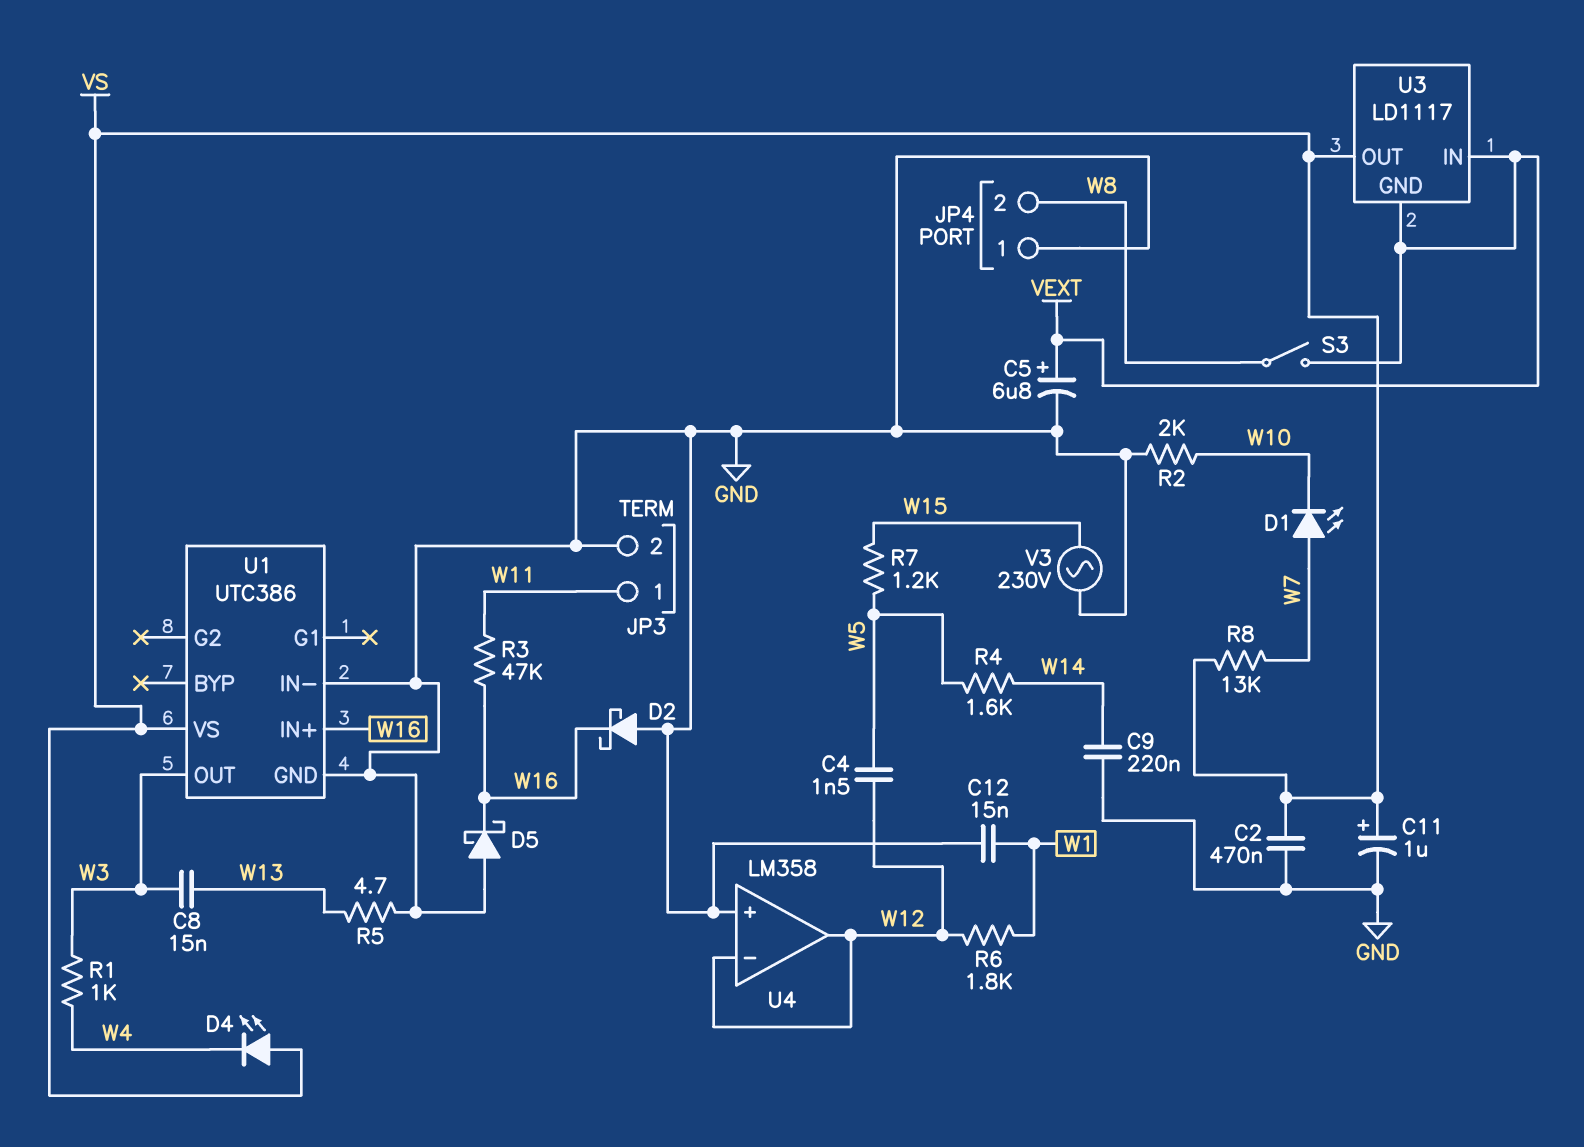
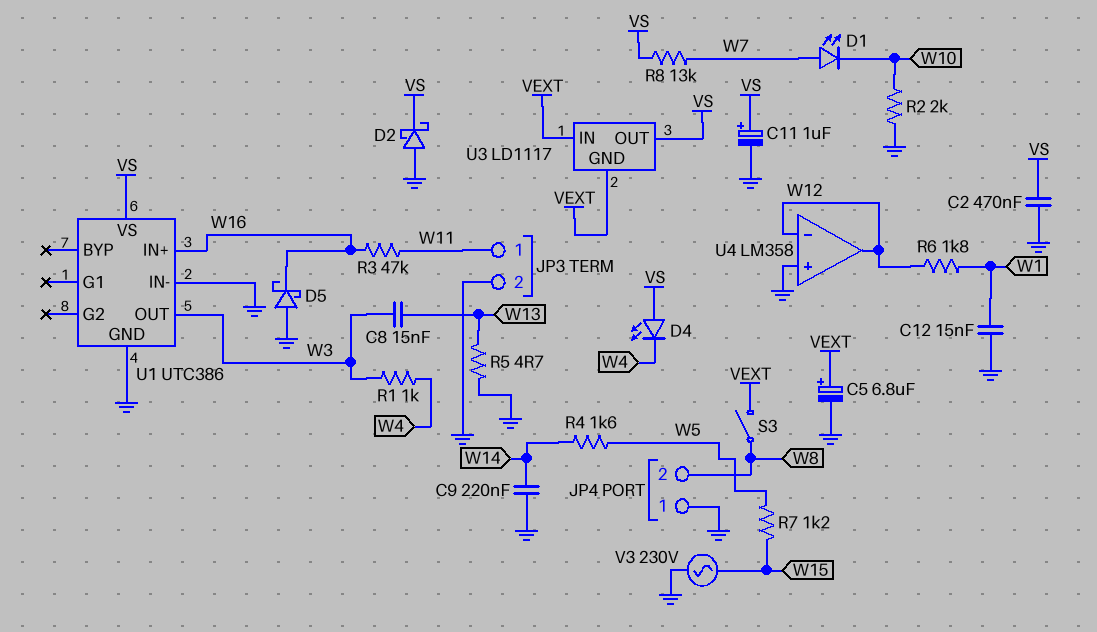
C4: 1.5nF (W5, W12) -> none
D2: schottky (A GND, K W16) -> schottky (A GND, K VS)

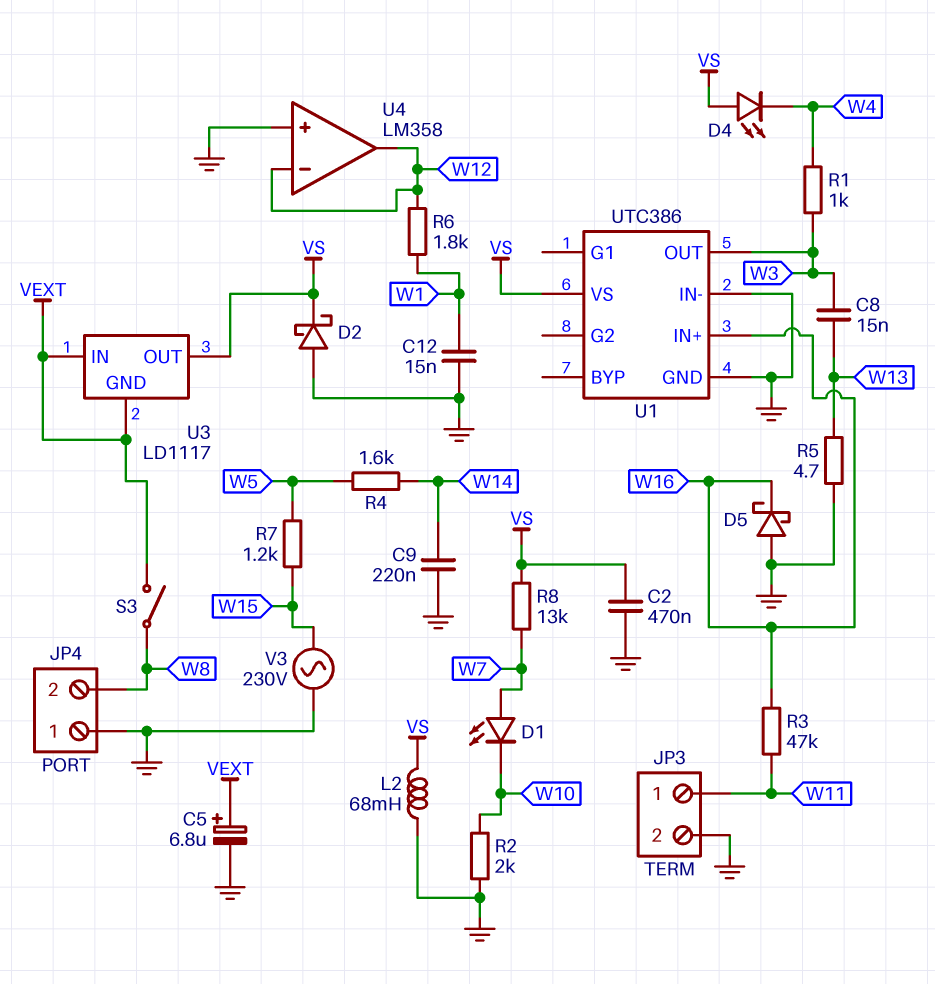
C11: 1uF (plus VS, minus GND) -> none
L2: none -> 68mH (GND, VS)

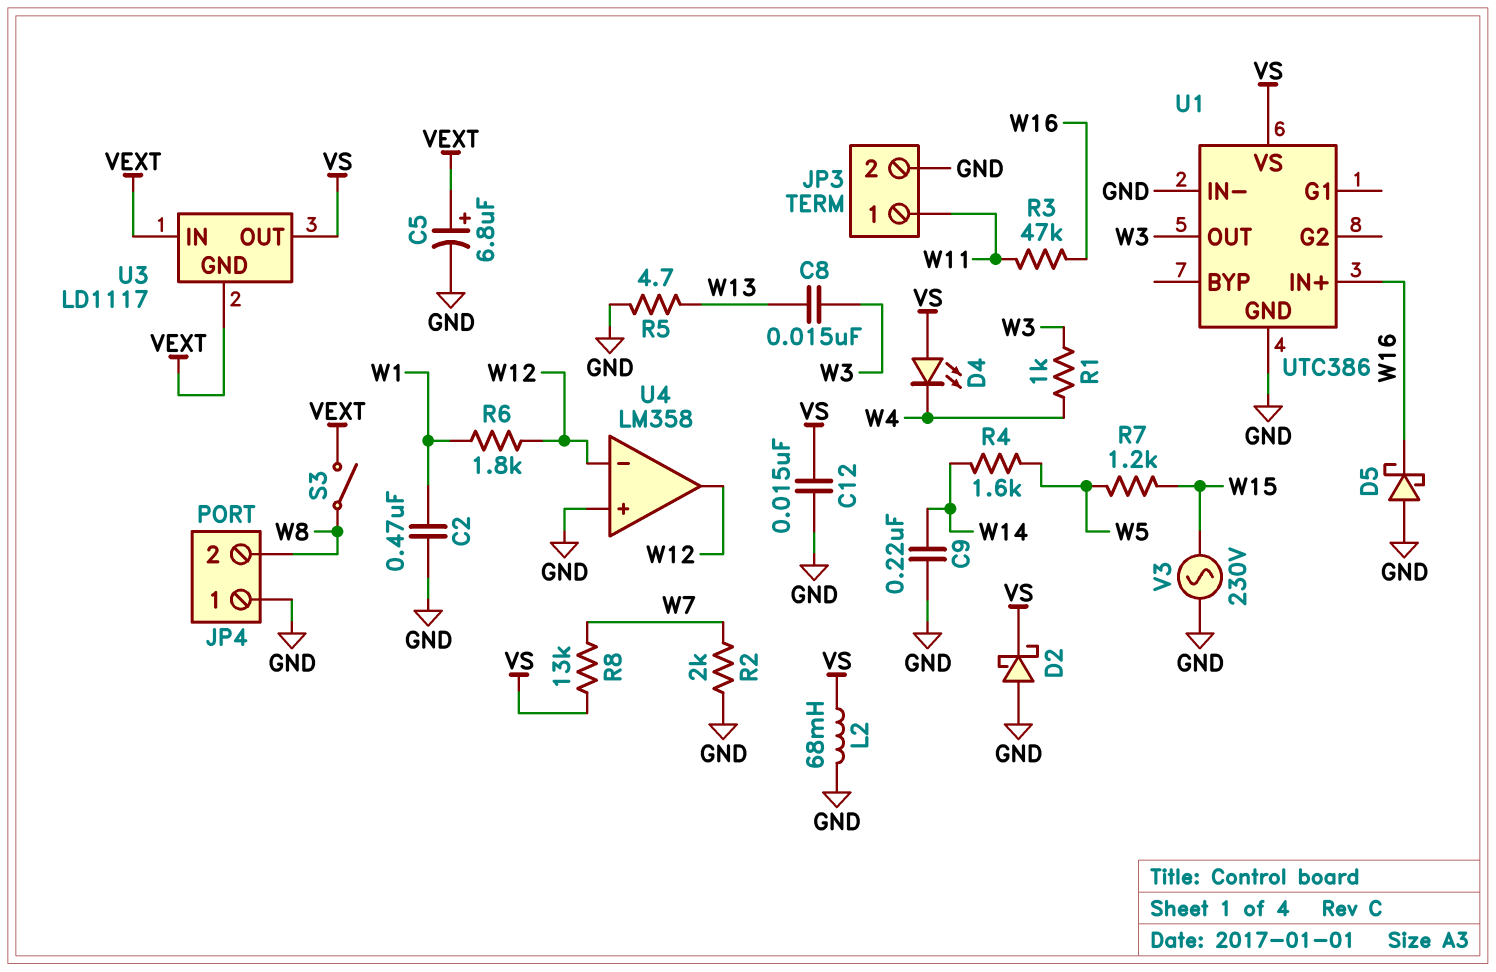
C2: 470nF (GND, VS) -> 470nF (GND, W1)
C12: 15nF (GND, W1) -> 15nF (GND, VS)
D1: LED (A W7, K W10) -> none
R2: 2k (GND, W10) -> 2k (GND, W7)

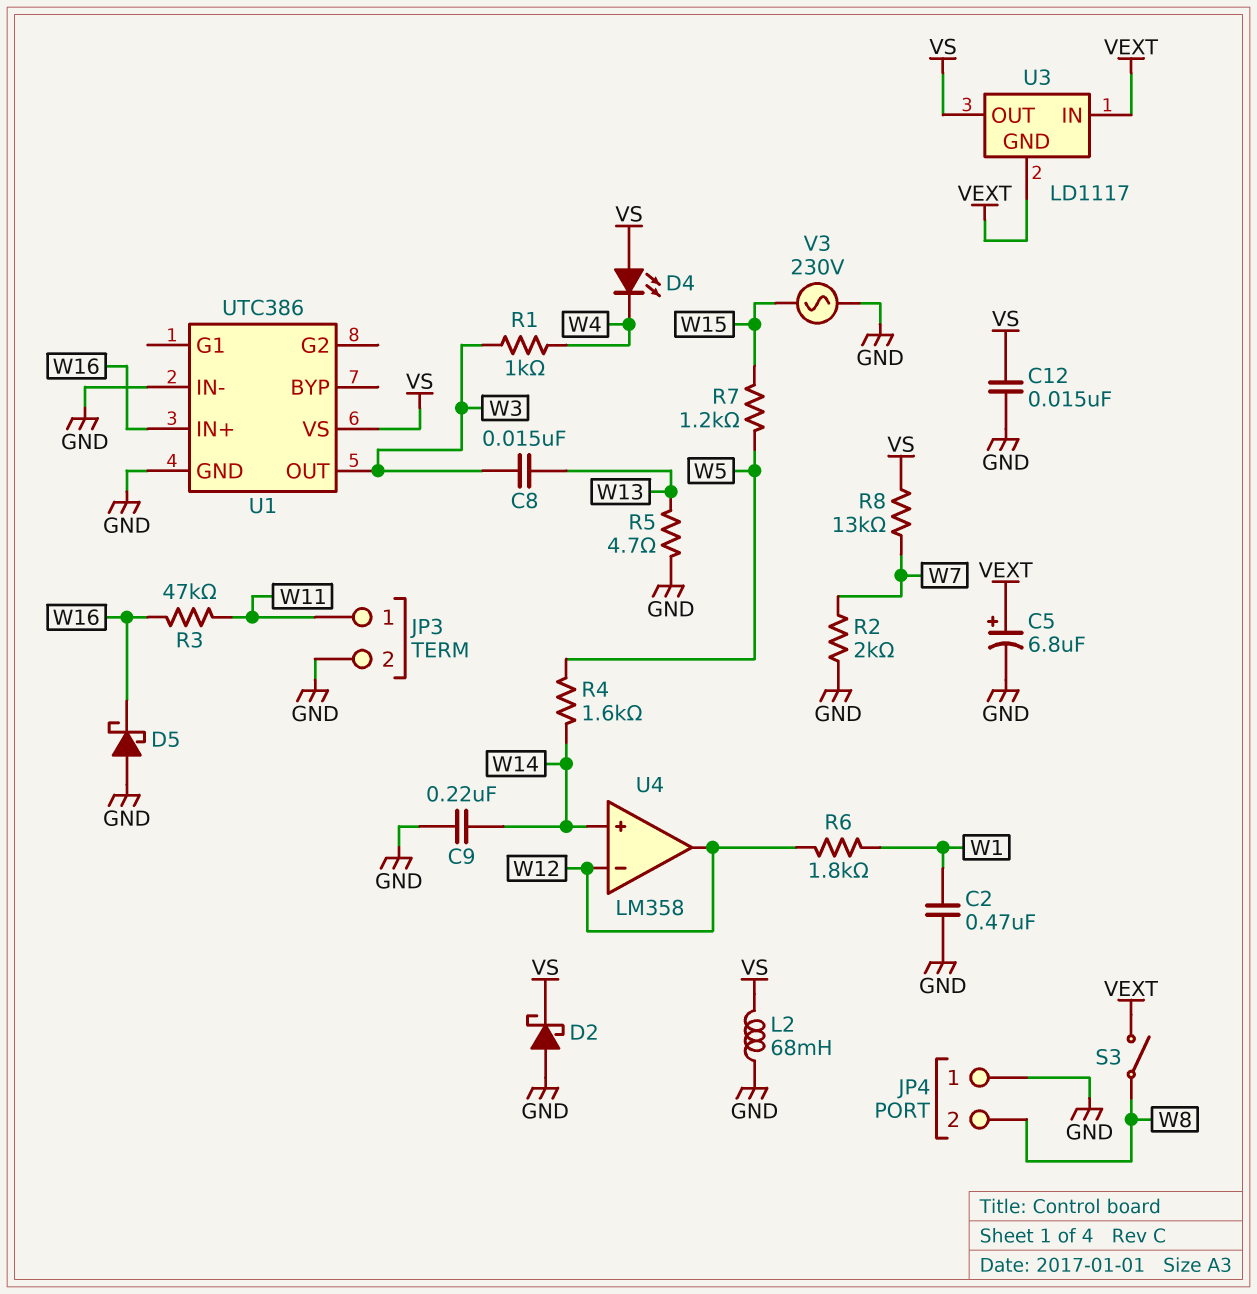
U4 pin in+: GND -> W14

